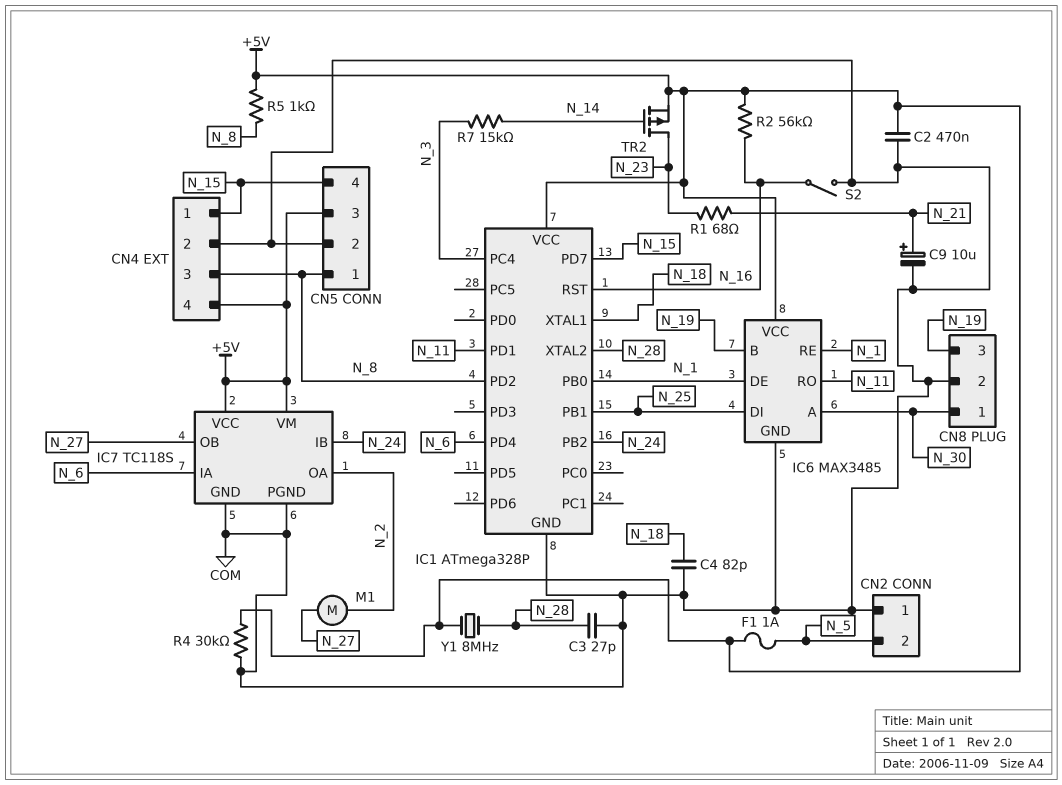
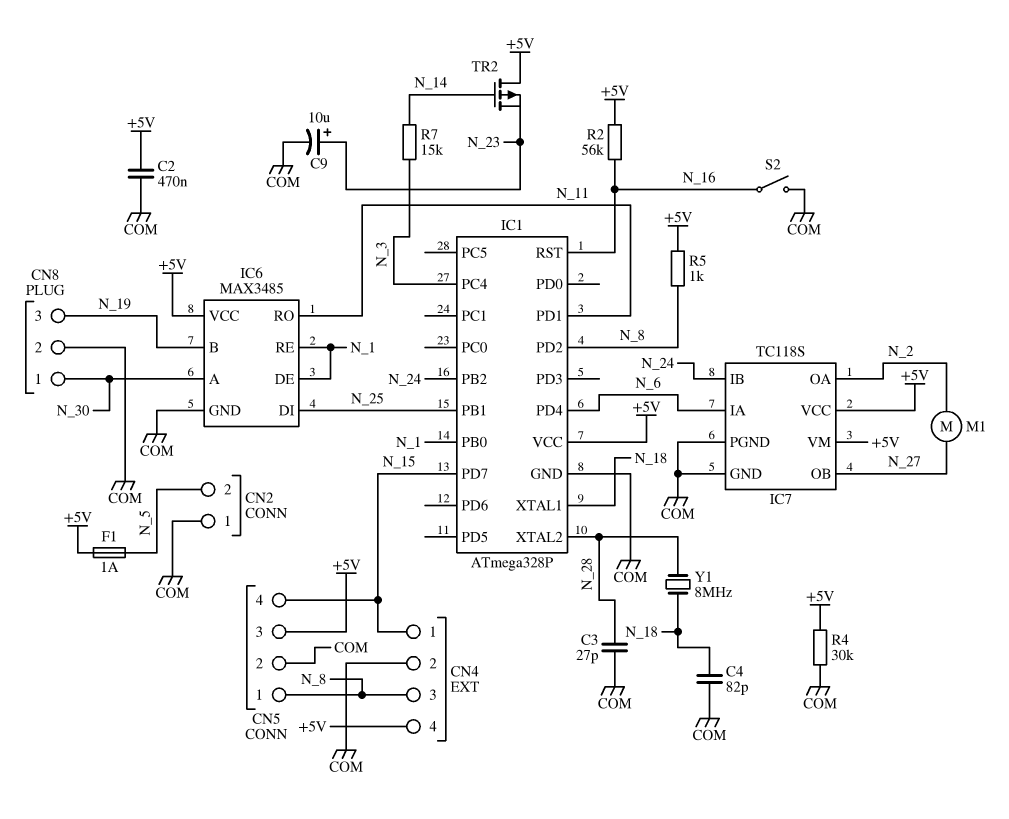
C9: 10uF (plus N_21, minus COM) -> 10uF (plus N_23, minus COM)
R1: 68 (N_21, N_23) -> none
TR2: PMOS (G N_14, D N_23, S +5V) -> PMOS (G N_14, D +5V, S N_23)
Y1: 8MHz (+5V, N_28) -> 8MHz (N_18, N_28)

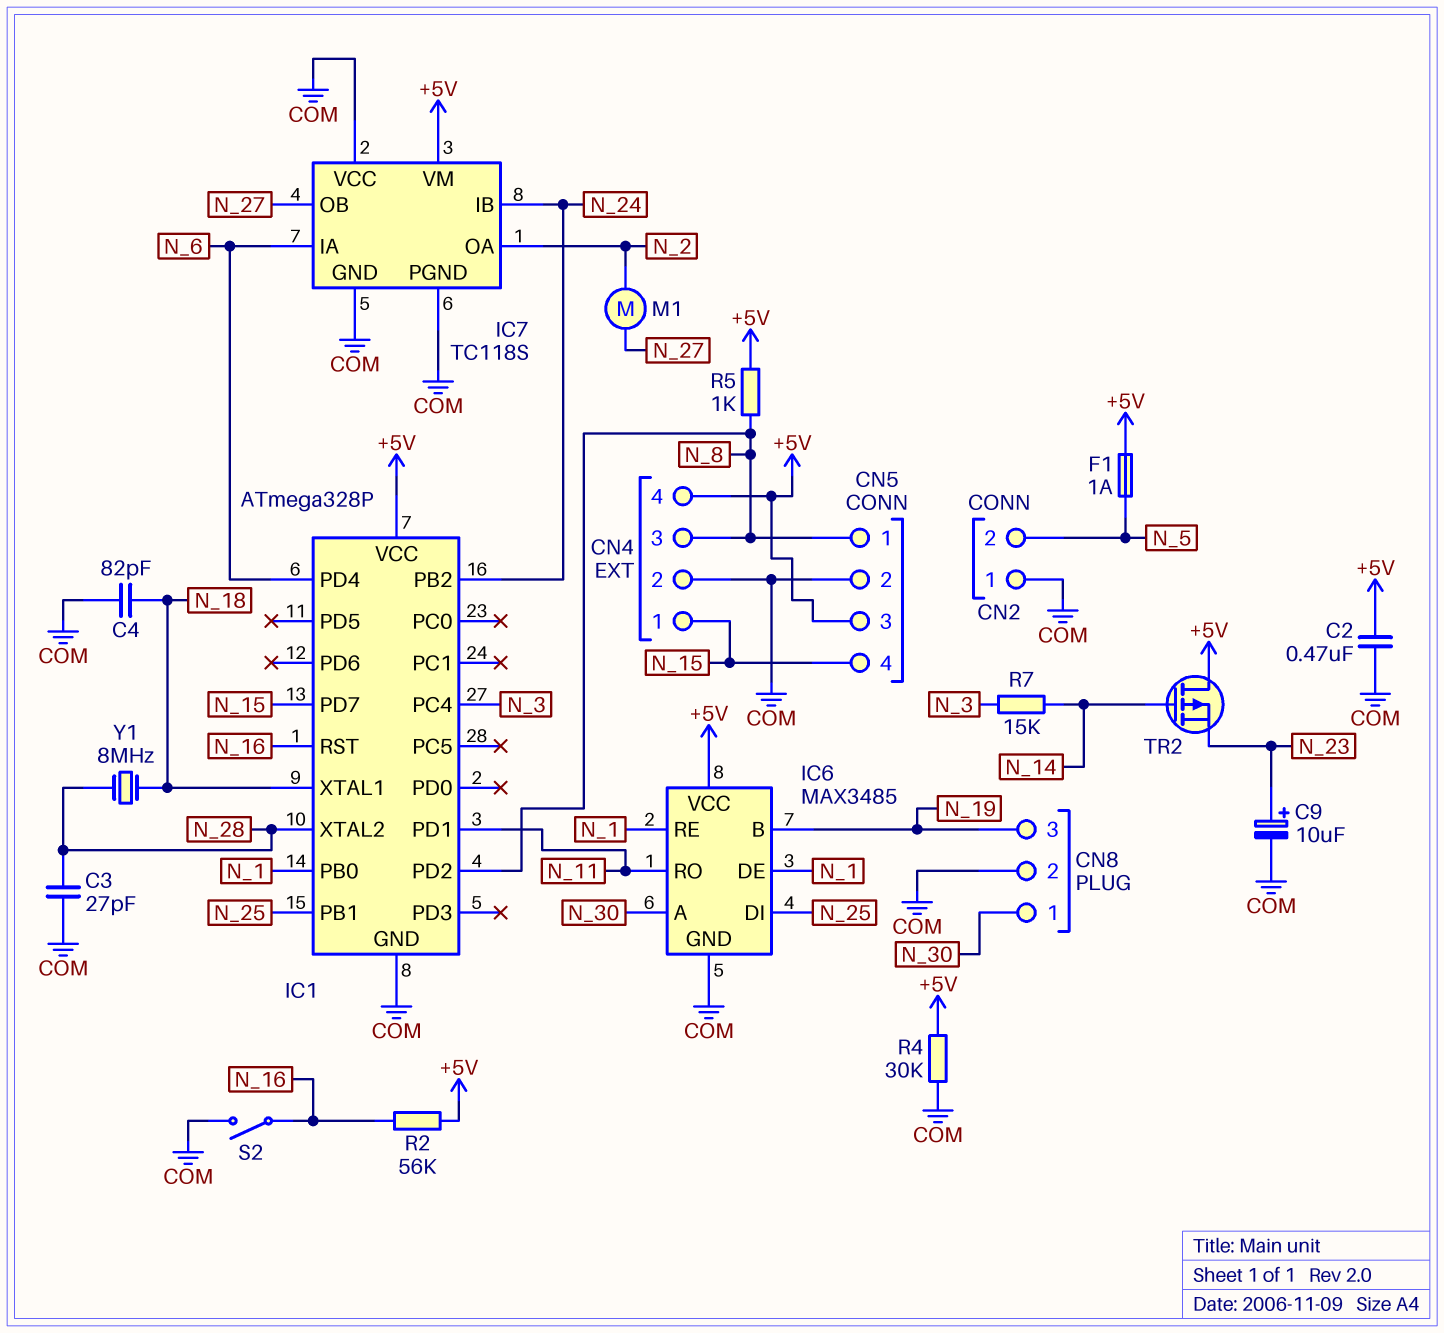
IC7 pin VCC: +5V -> COM

